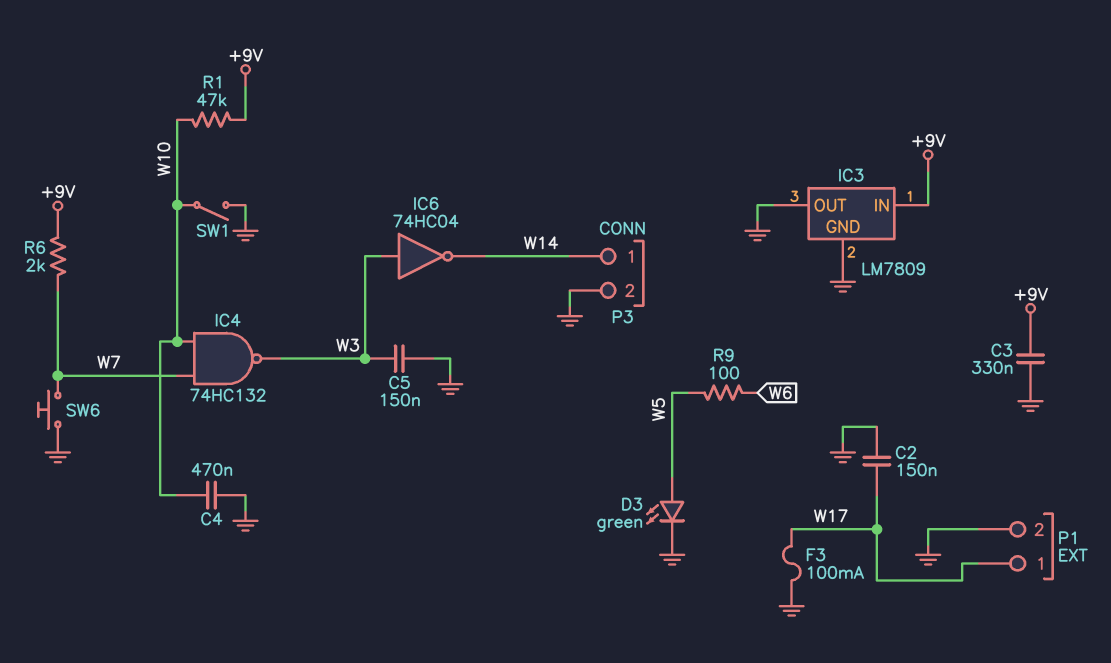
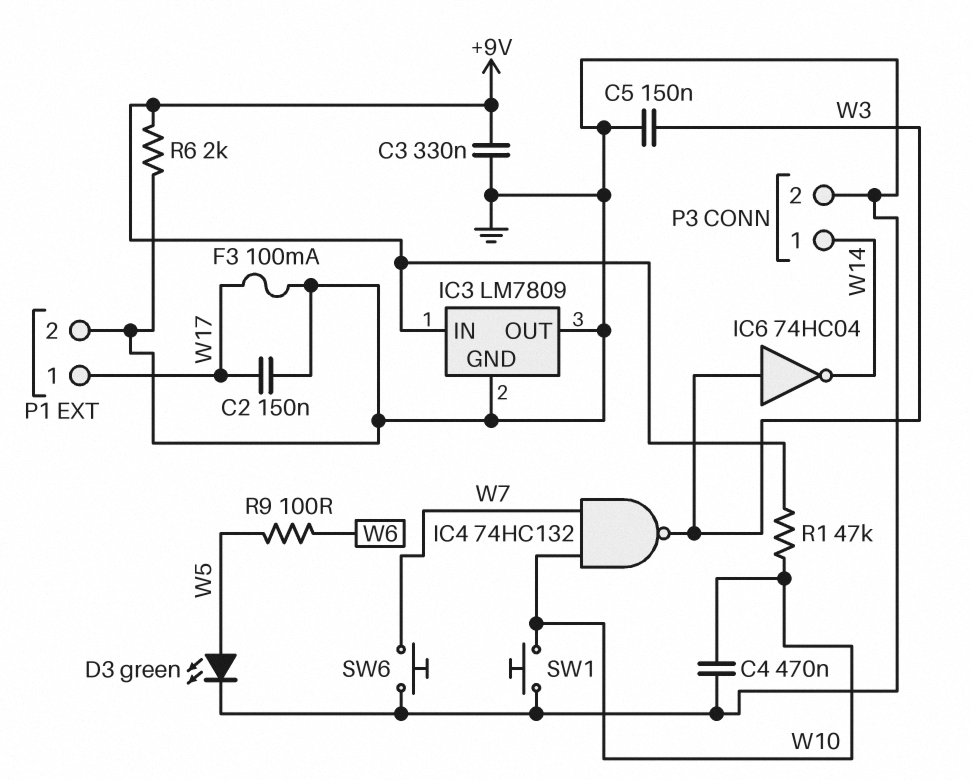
R6: 2k (+9V, W7) -> 2k (+9V, GND)
SW1: switch (GND, W10) -> button (GND, W10)

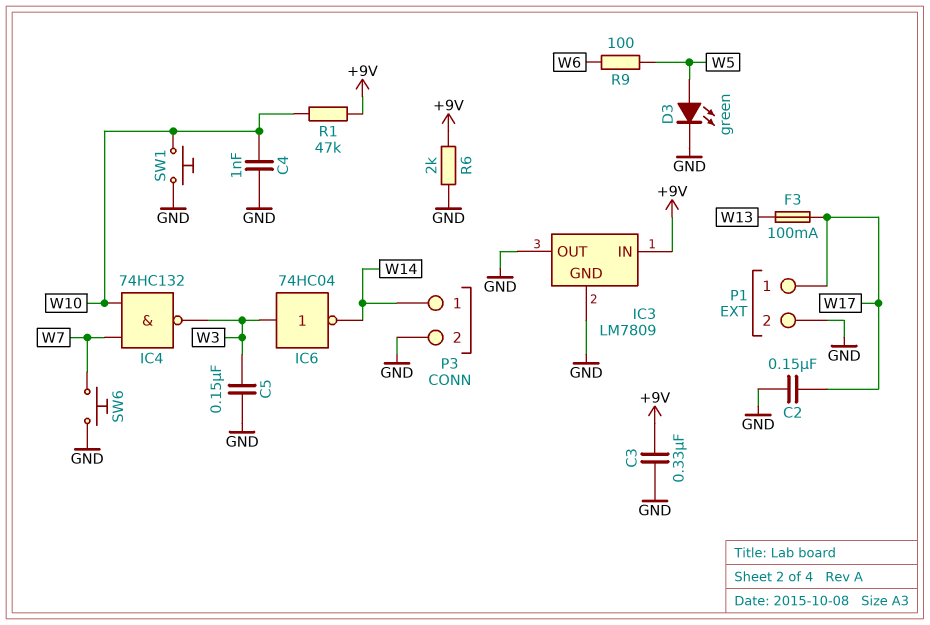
C4: 470nF (GND, W10) -> 1nF (GND, W10)
F3: 100mA (GND, W17) -> 100mA (W13, W17)

